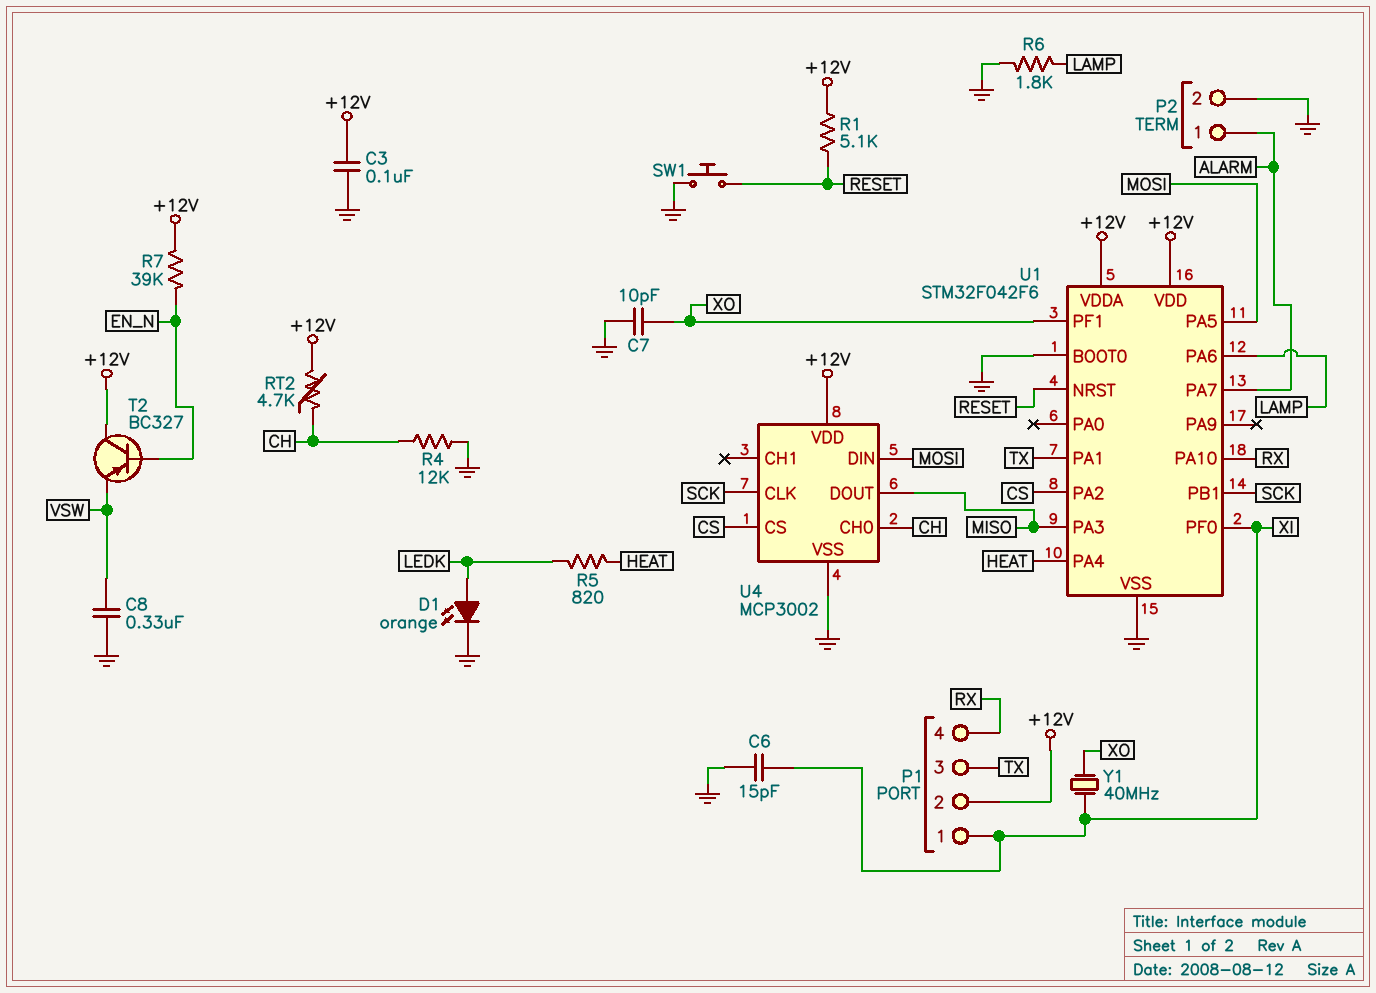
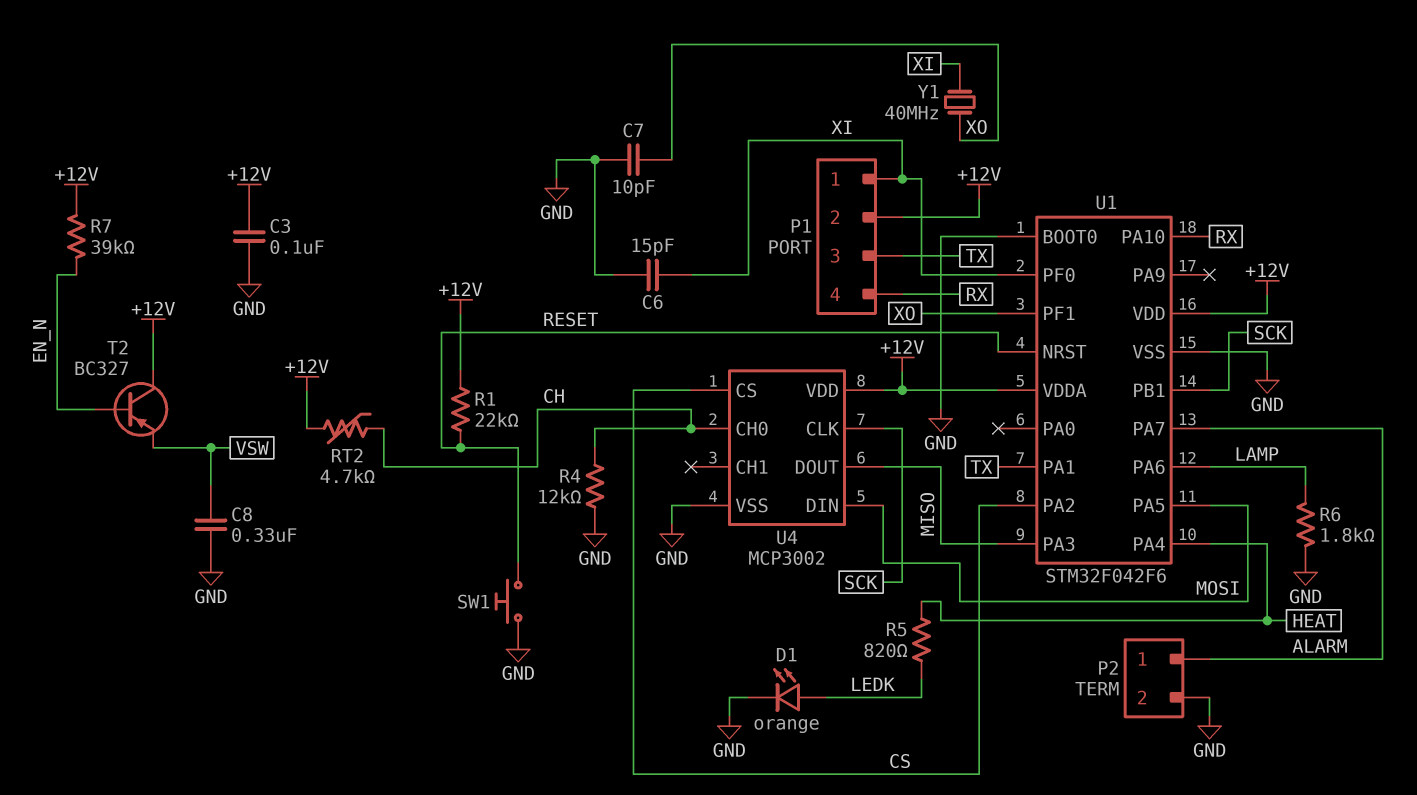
R1: 5.1k (+12V, RESET) -> 22k (+12V, RESET)

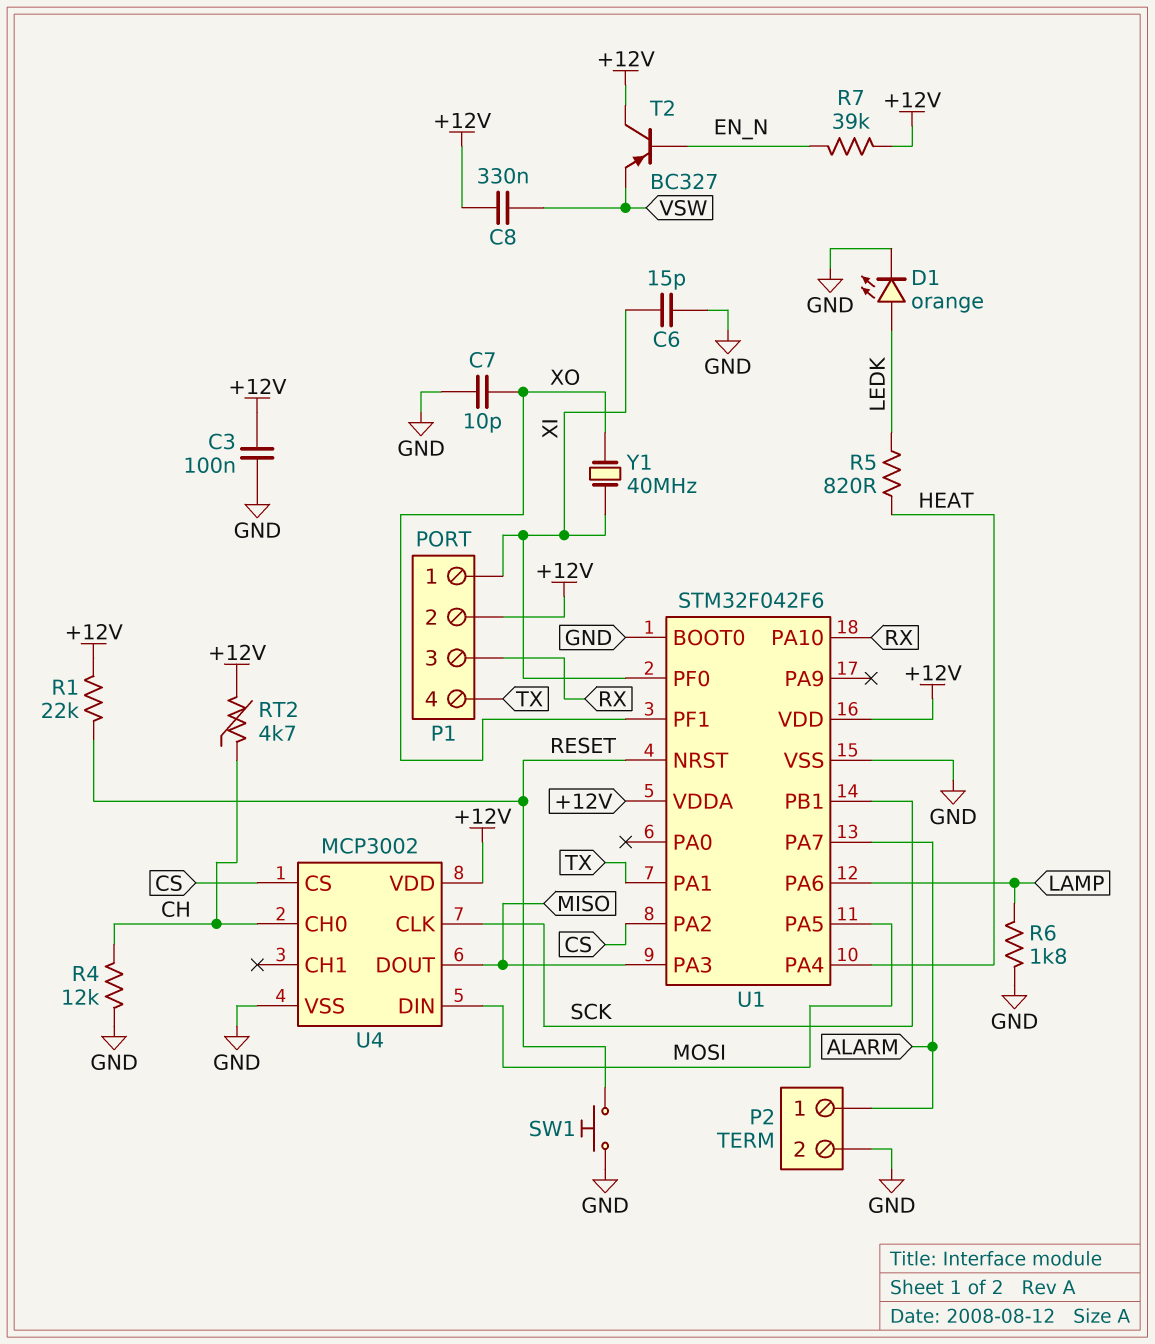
C8: 330nF (GND, VSW) -> 330nF (+12V, VSW)
P1 pin 3: TX -> RX
P1 pin 4: RX -> TX

